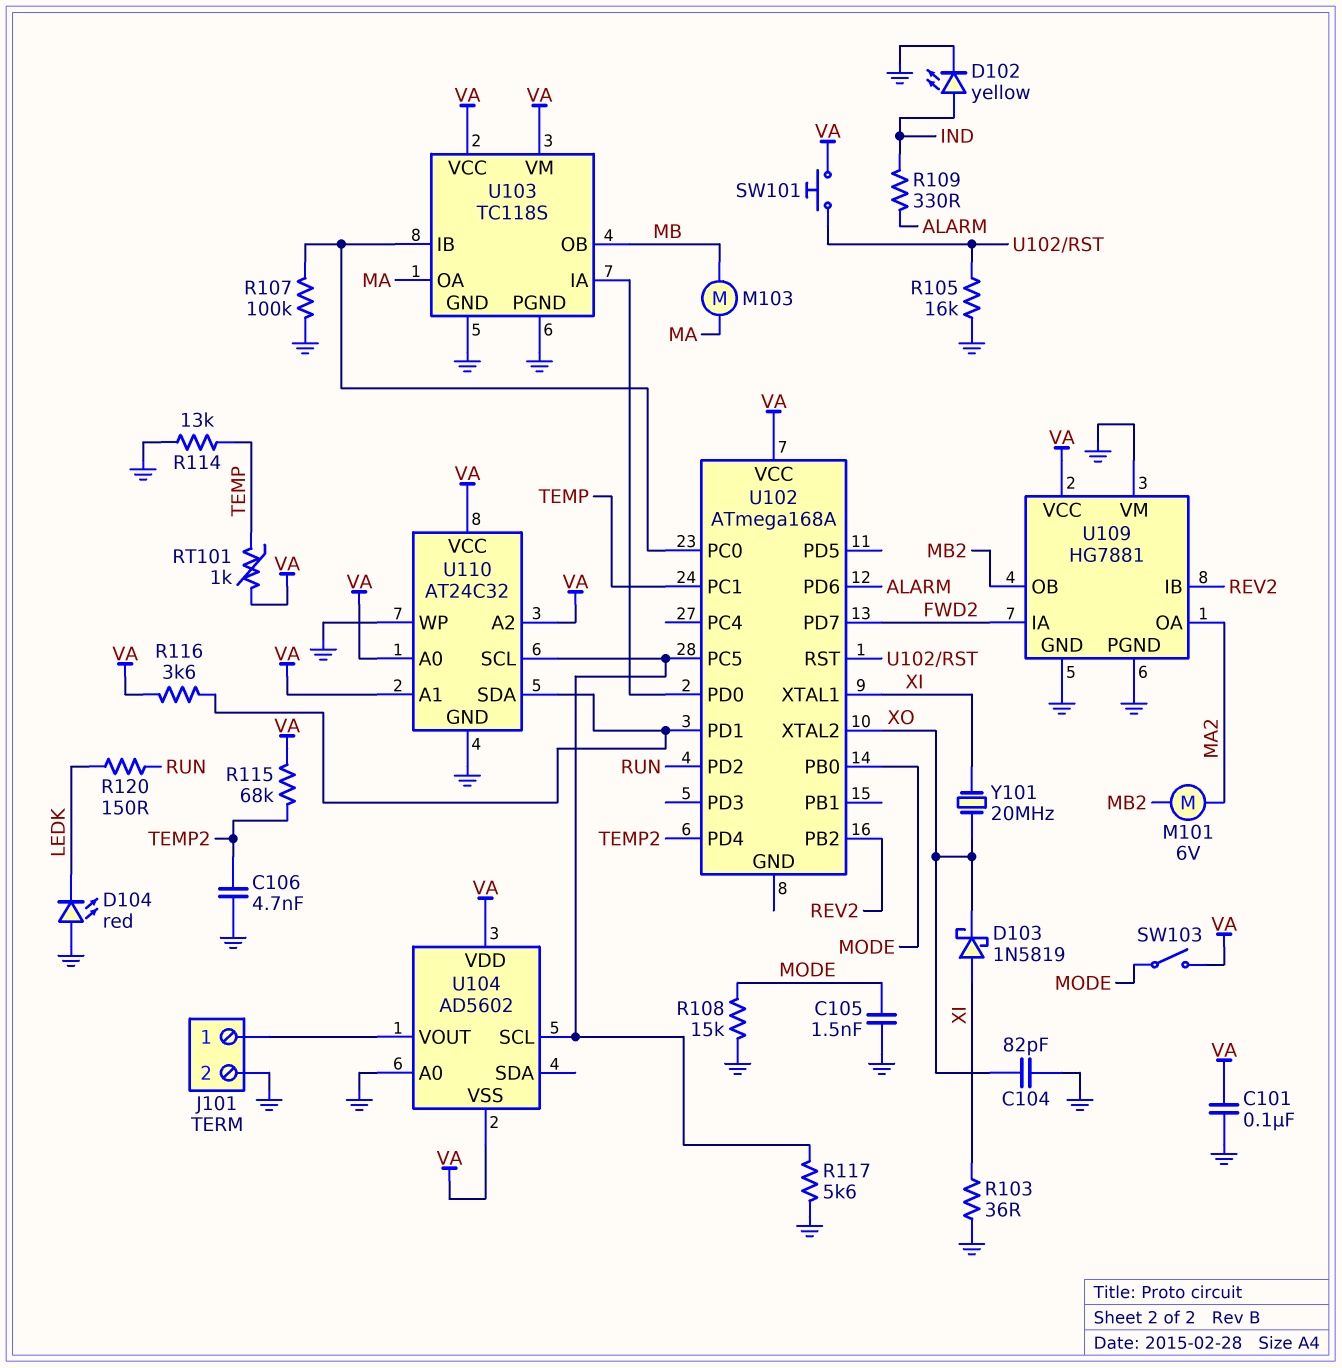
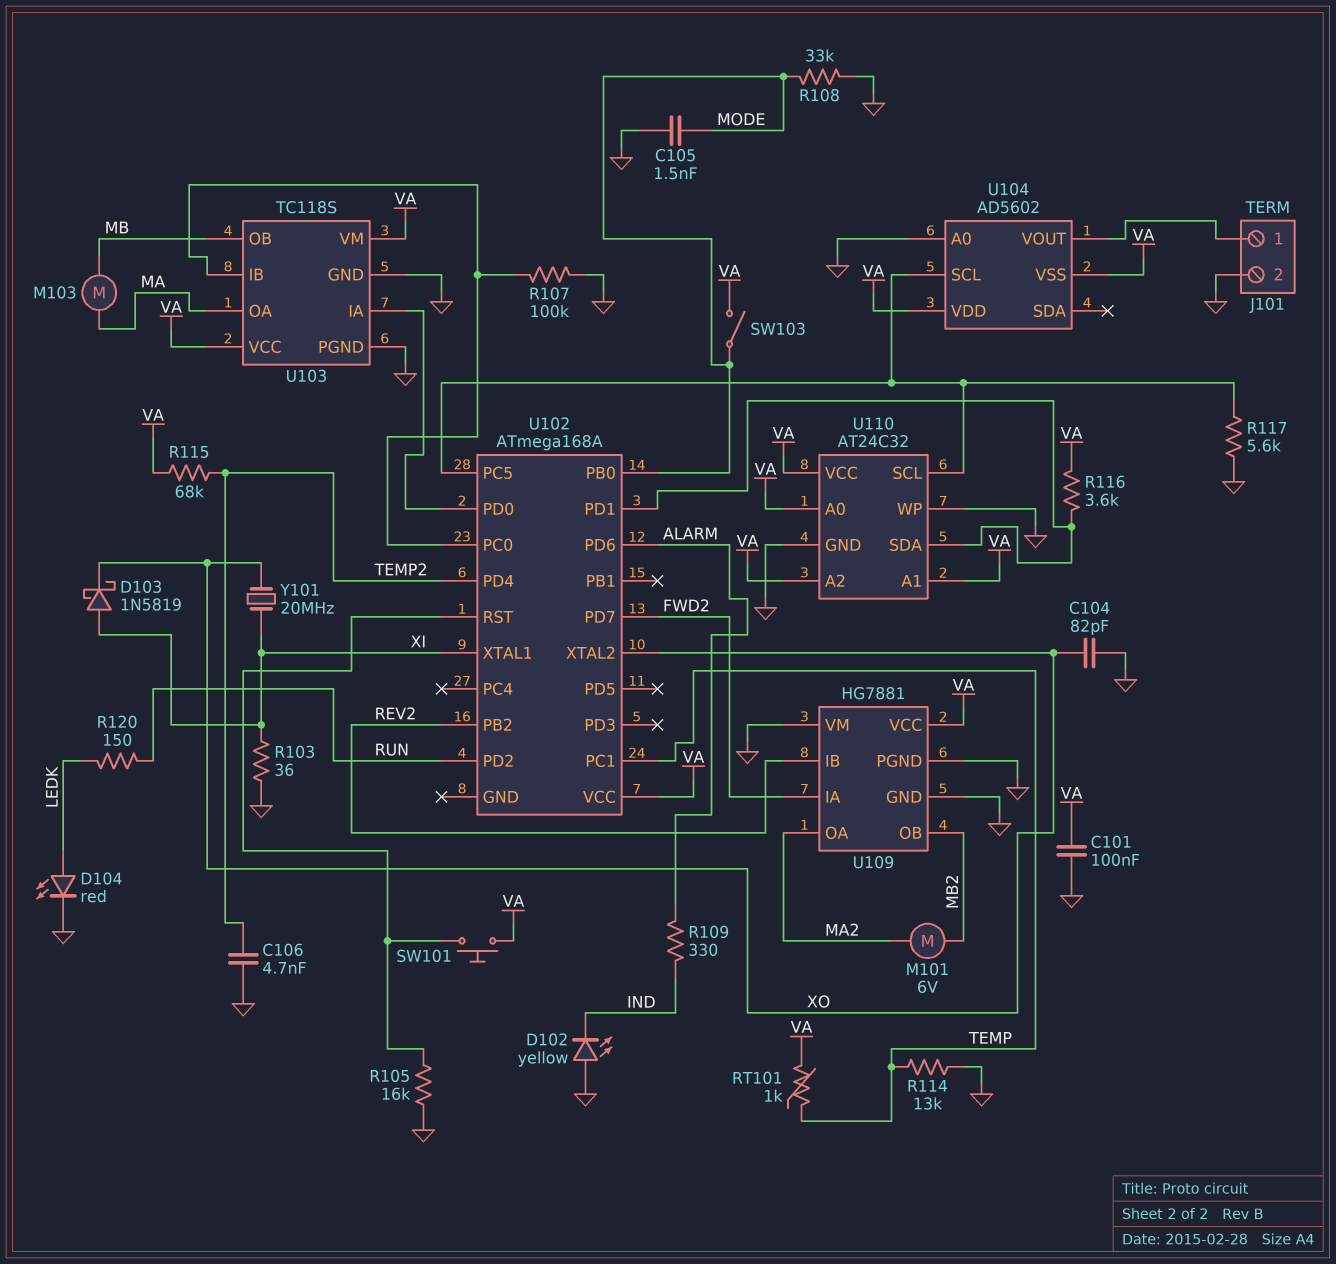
D102: LED yellow (A IND, K GND) -> LED yellow (A GND, K IND)
D104: LED red (A GND, K LEDK) -> LED red (A LEDK, K GND)
R108: 15k (GND, MODE) -> 33k (GND, MODE)

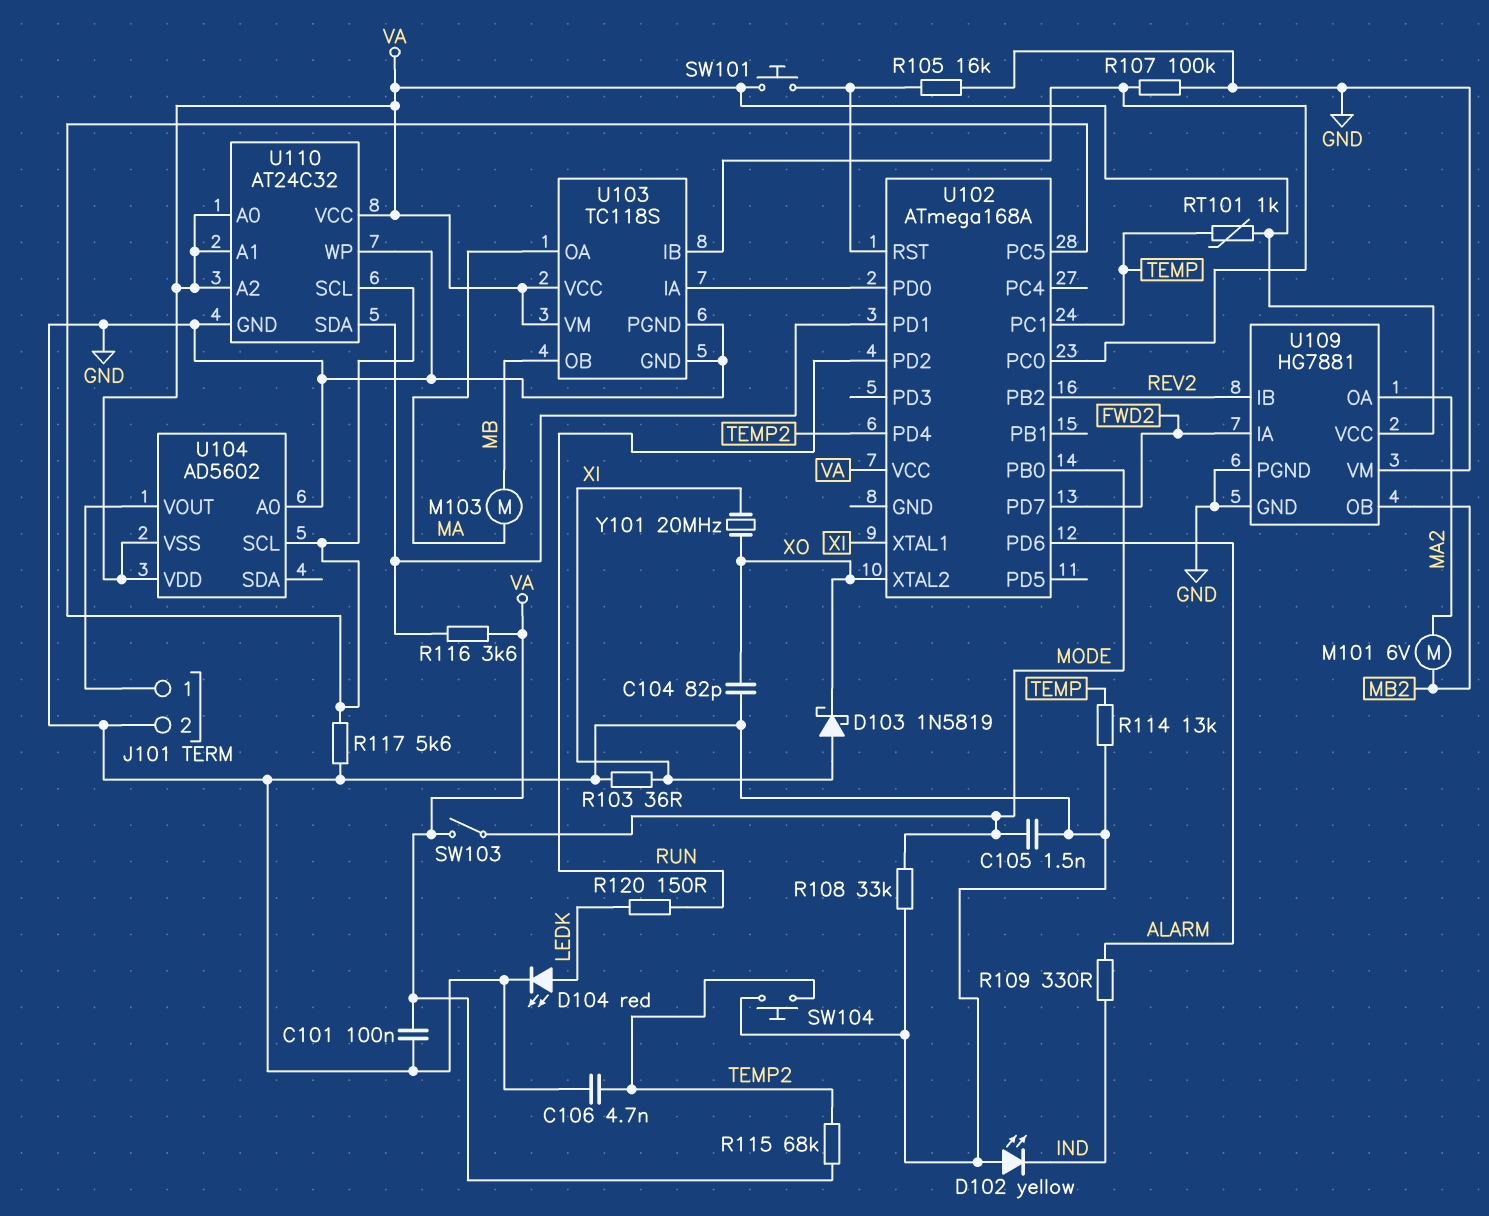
SW104: none -> button (GND, TEMP2)

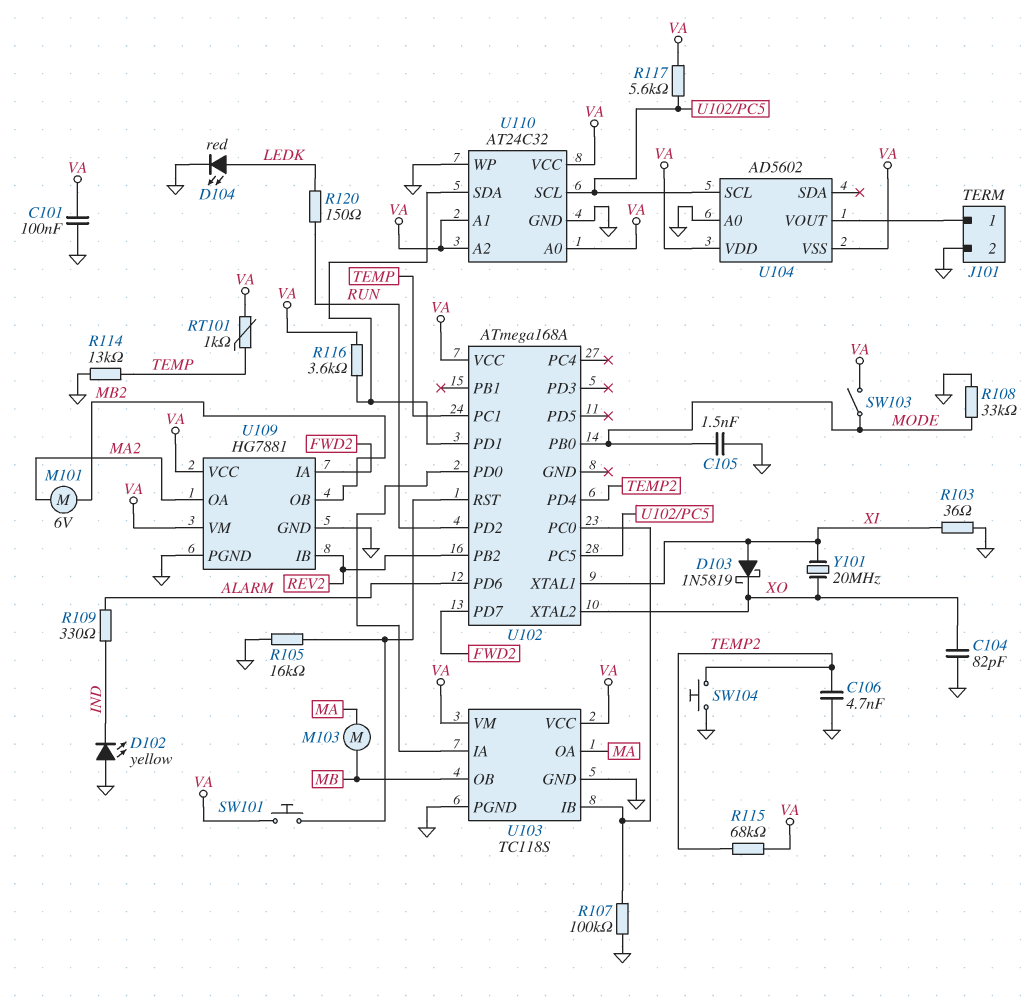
R117: 5.6k (GND, U102/PC5) -> 5.6k (U102/PC5, VA)
U109 pin VM: GND -> VA

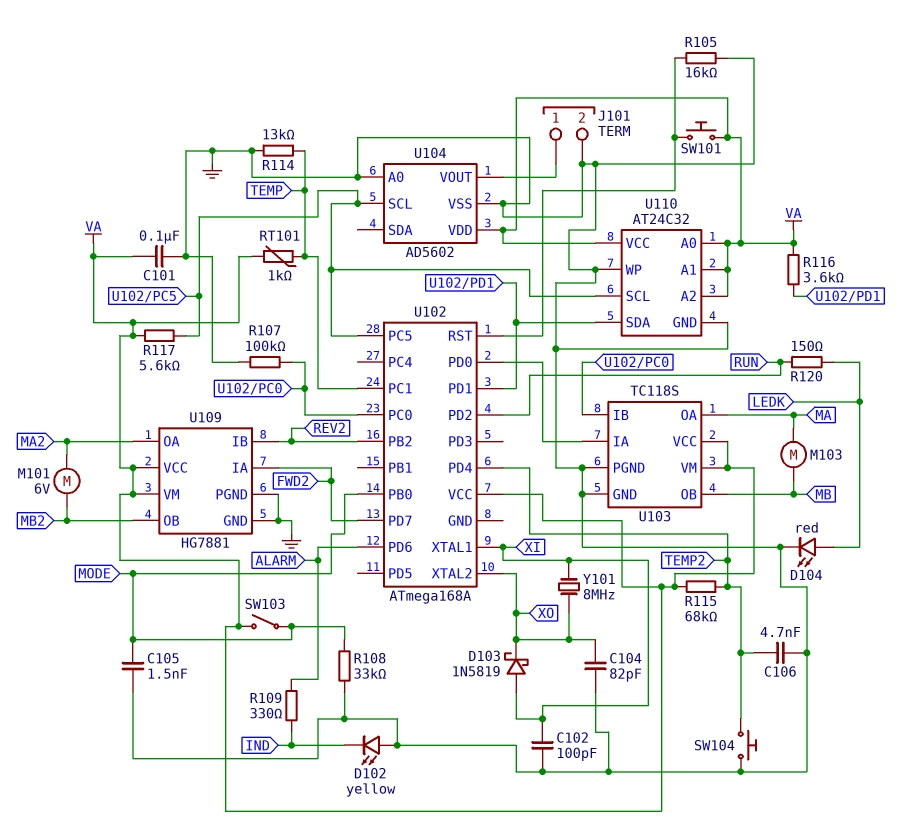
C102: none -> 100pF (GND, XI)
R103: 36 (GND, XI) -> none
U104 pin VSS: VA -> GND
Y101: 20MHz (XI, XO) -> 8MHz (XI, XO)

